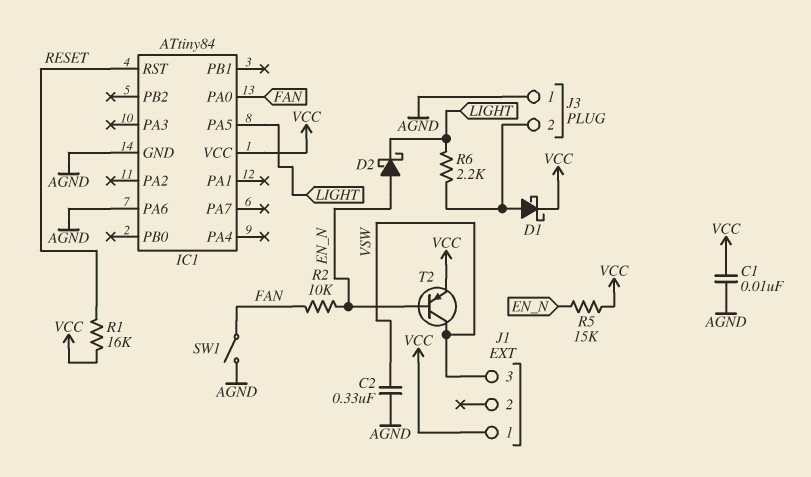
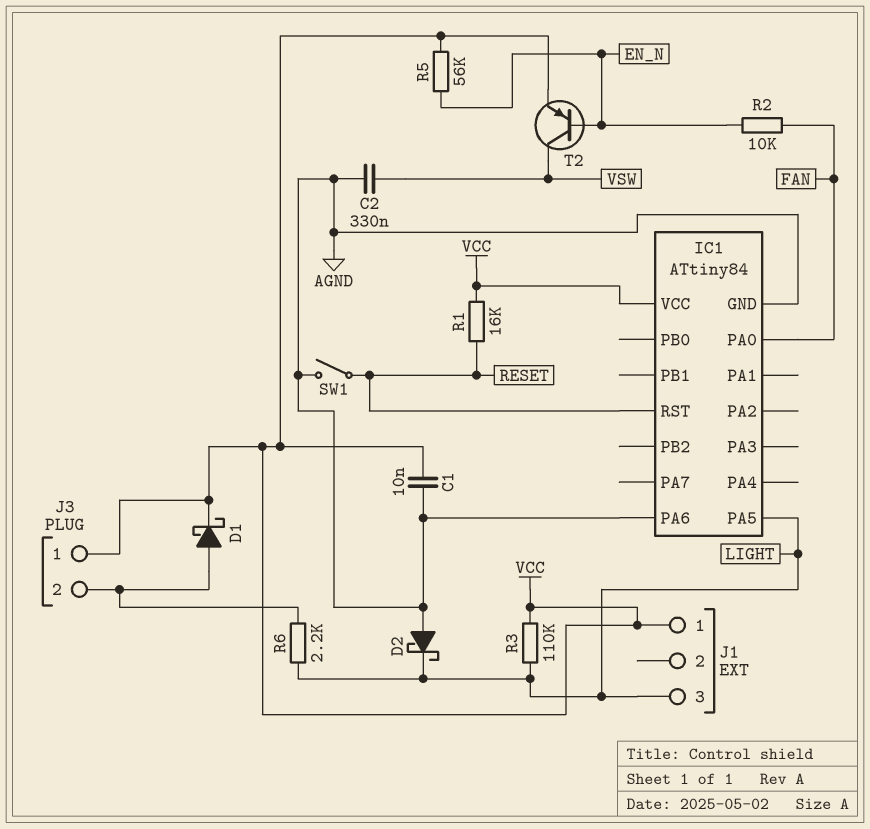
D2: schottky (A EN_N, K LIGHT) -> schottky (A AGND, K LIGHT)
J1 pin 3: VSW -> LIGHT
J3 pin 1: AGND -> VCC
R3: none -> 110k (LIGHT, VCC)
R5: 15k (EN_N, VCC) -> 56k (EN_N, VCC)
SW1: switch (AGND, FAN) -> switch (AGND, RESET)

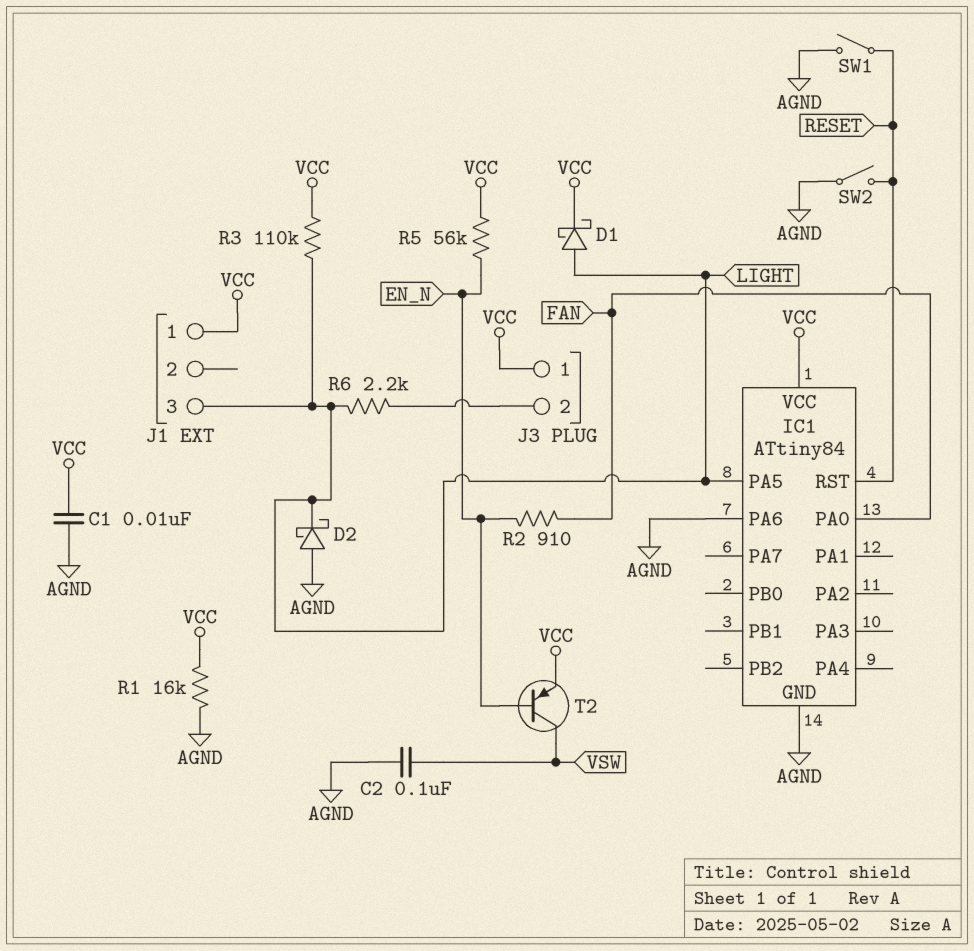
C2: 330nF (AGND, VSW) -> 100nF (AGND, VSW)
D1: schottky (A J3/2, K VCC) -> schottky (A LIGHT, K VCC)
R1: 16k (RESET, VCC) -> 16k (AGND, VCC)
R2: 10k (EN_N, FAN) -> 910 (EN_N, FAN)
SW2: none -> switch (AGND, RESET)

